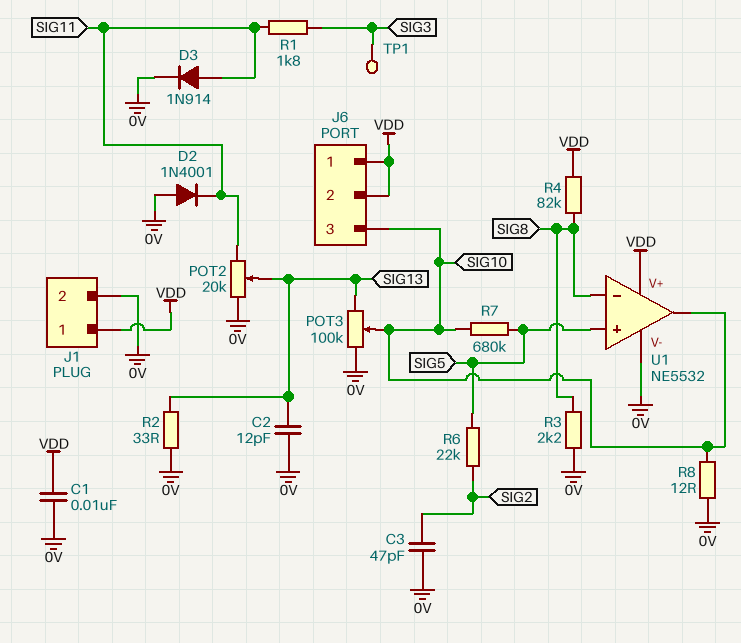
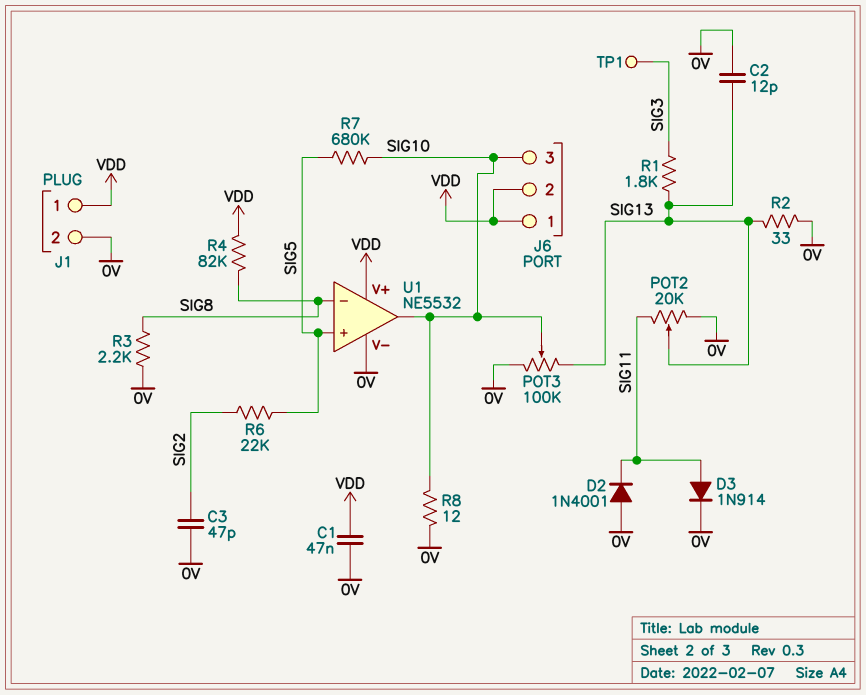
C1: 10nF (0V, VDD) -> 47nF (0V, VDD)
R1: 1.8k (SIG3, SIG11) -> 1.8k (SIG3, SIG13)

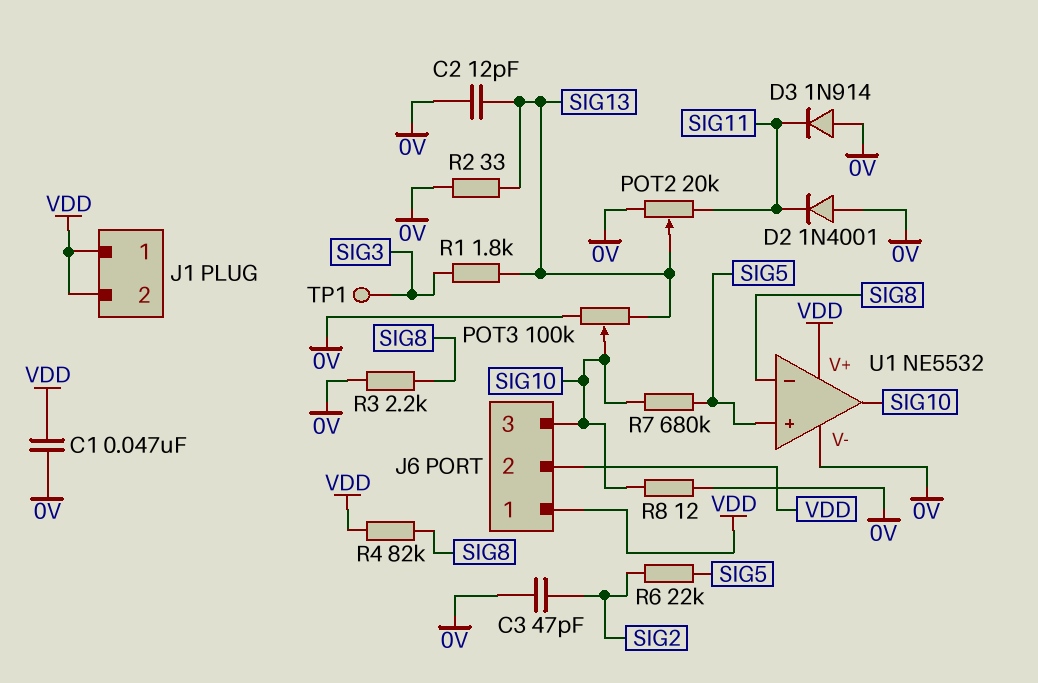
D3: diode 1N914 (A SIG11, K 0V) -> diode 1N914 (A 0V, K SIG11)
J1 pin 2: 0V -> VDD

